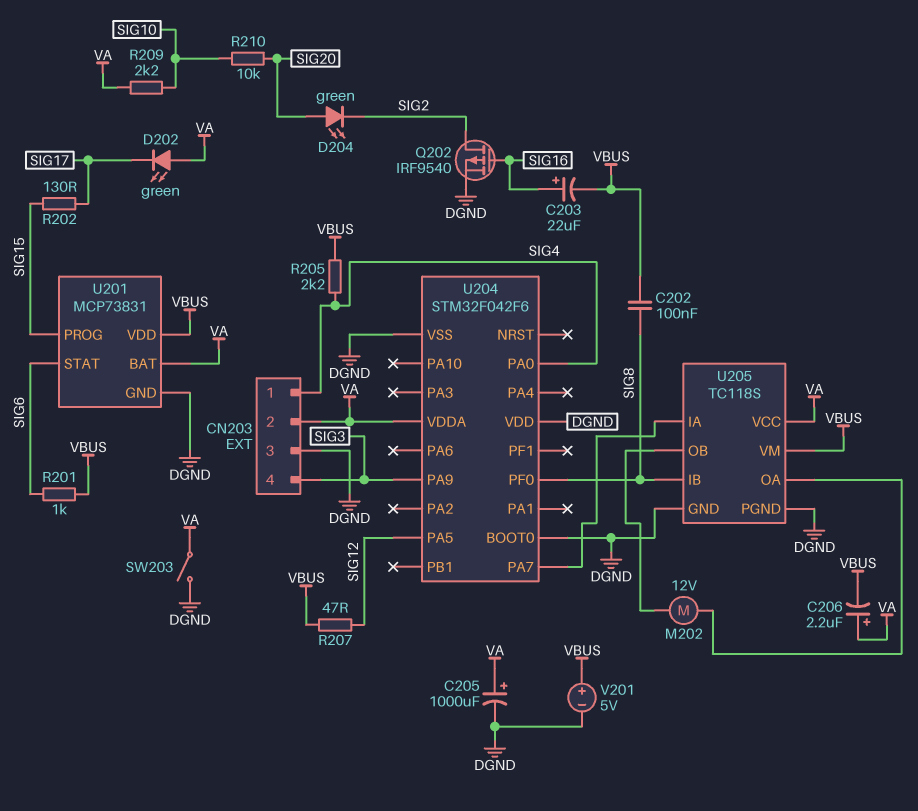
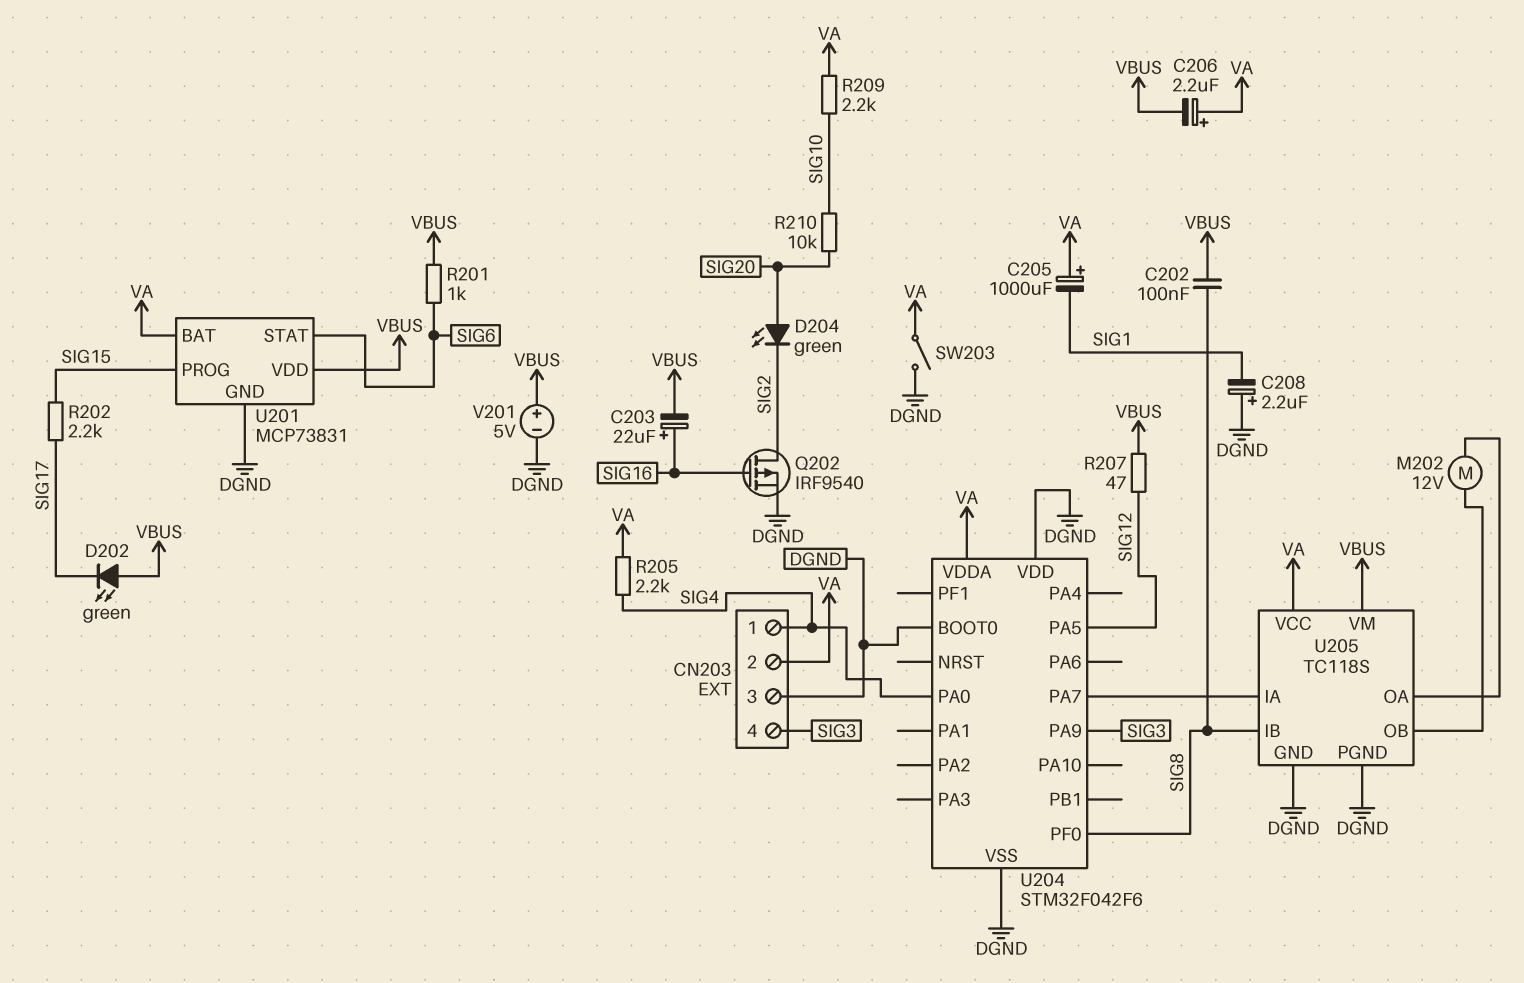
C205: 1000uF (plus VA, minus DGND) -> 1000uF (plus VA, minus SIG1)
C208: none -> 2.2uF (plus DGND, minus SIG1)
D202: LED green (A VA, K SIG17) -> LED green (A VBUS, K SIG17)
R202: 130 (SIG15, SIG17) -> 2.2k (SIG15, SIG17)
R205: 2.2k (SIG4, VBUS) -> 2.2k (SIG4, VA)

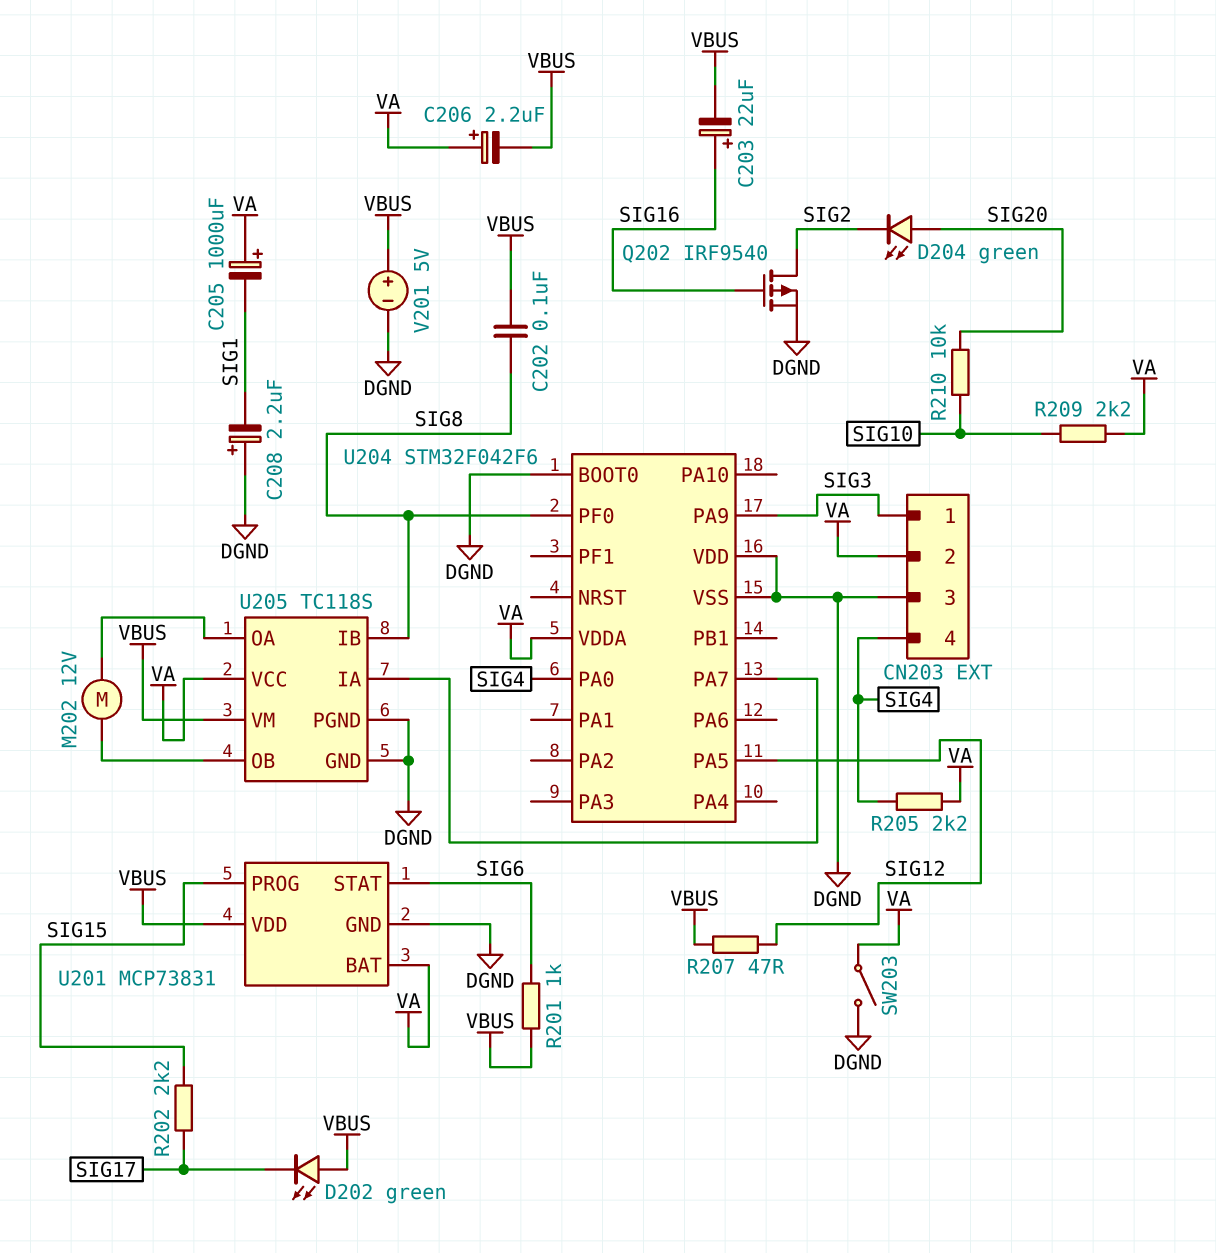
CN203 pin 1: SIG4 -> SIG3
CN203 pin 4: SIG3 -> SIG4

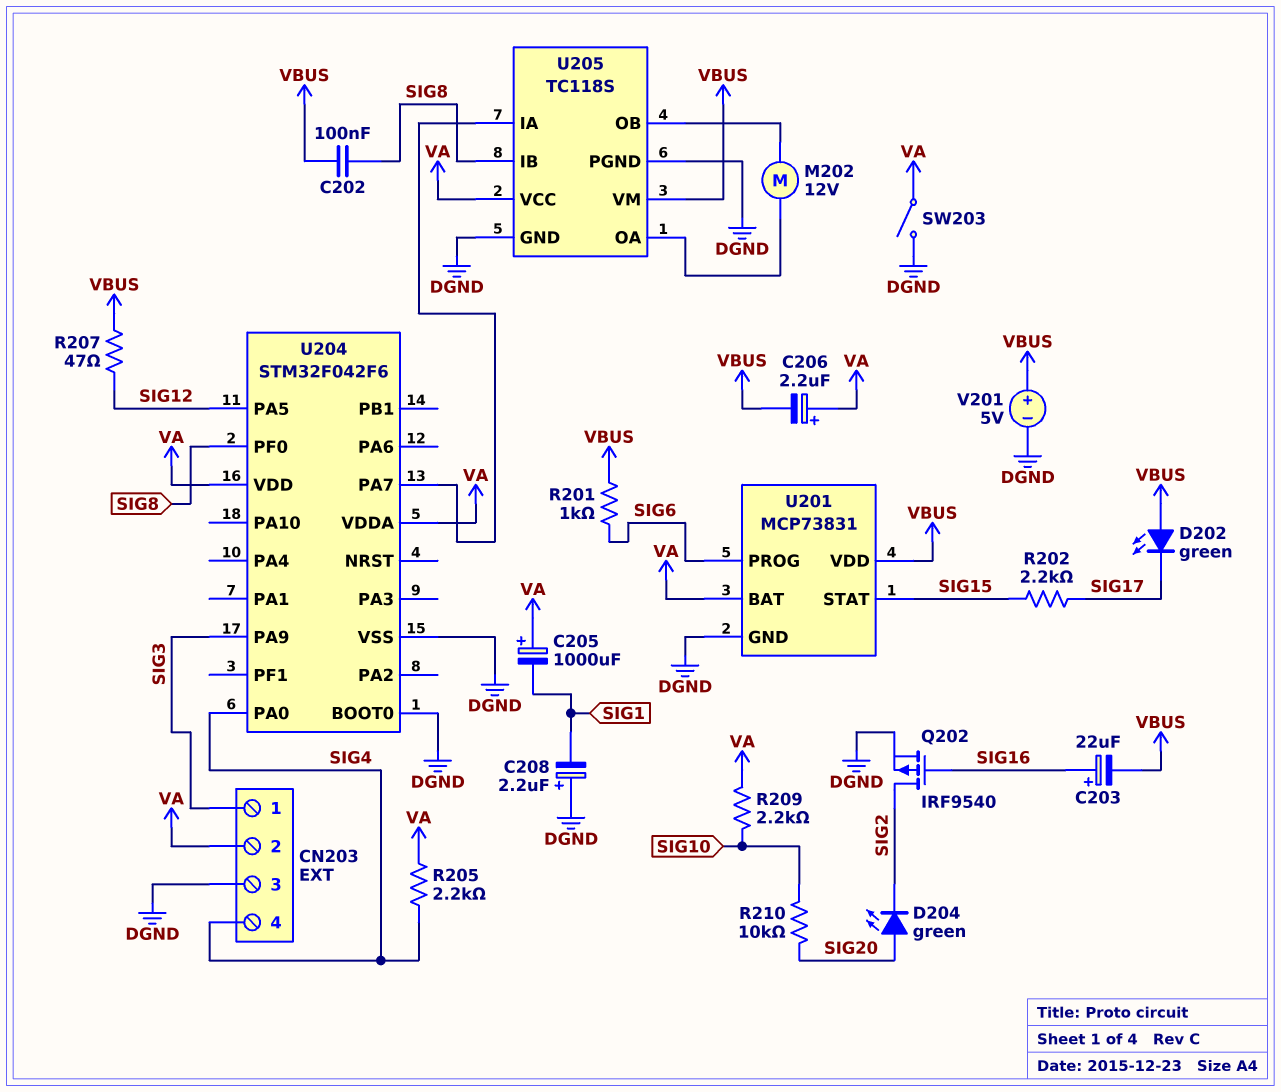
U201 pin PROG: SIG15 -> SIG6
U201 pin STAT: SIG6 -> SIG15
U204 pin VDD: DGND -> VA

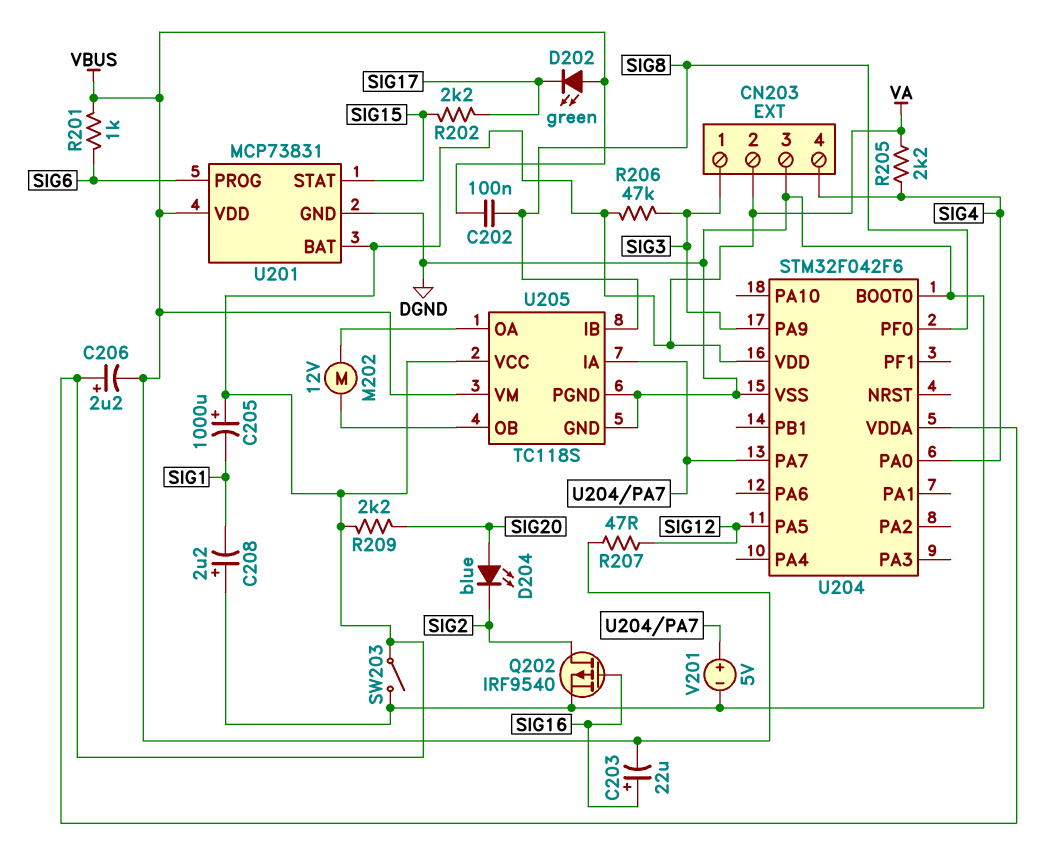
D204: LED green (A SIG20, K SIG2) -> LED blue (A SIG20, K SIG2)
R206: none -> 47k (SIG3, VA)
R209: 2.2k (SIG10, VA) -> 2.2k (SIG20, VA)
R210: 10k (SIG10, SIG20) -> none
V201: 5V (plus VBUS, minus DGND) -> 5V (plus U204/PA7, minus DGND)

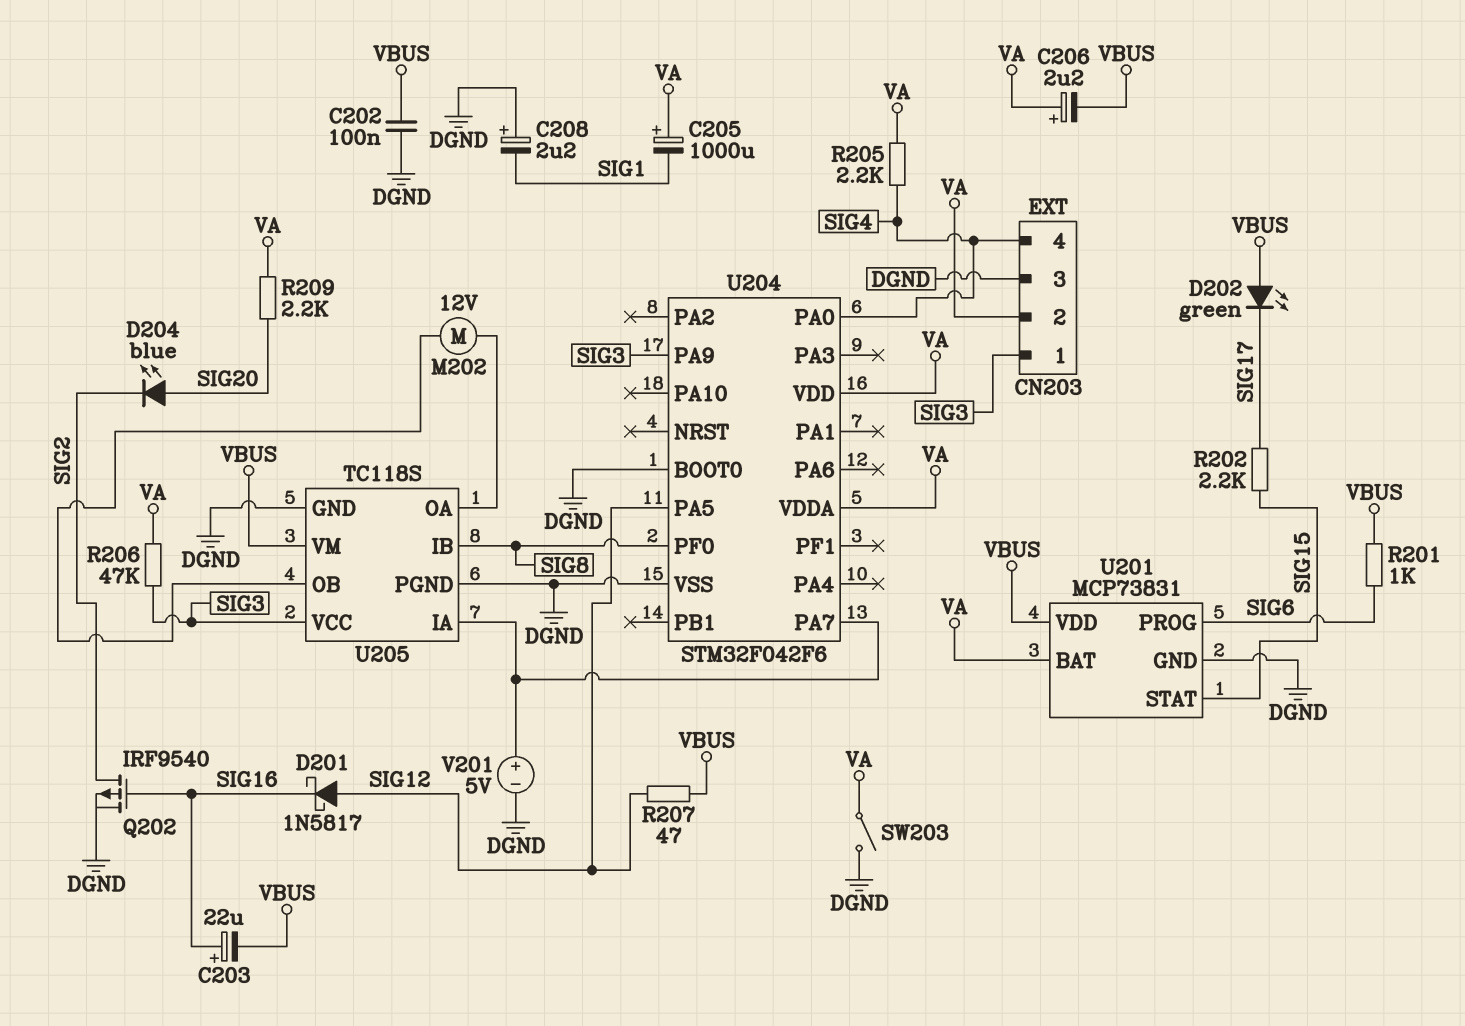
C202: 100nF (SIG8, VBUS) -> 100nF (DGND, VBUS)
D201: none -> schottky 1N5817 (A SIG12, K SIG16)
U205 pin VCC: VA -> SIG3

